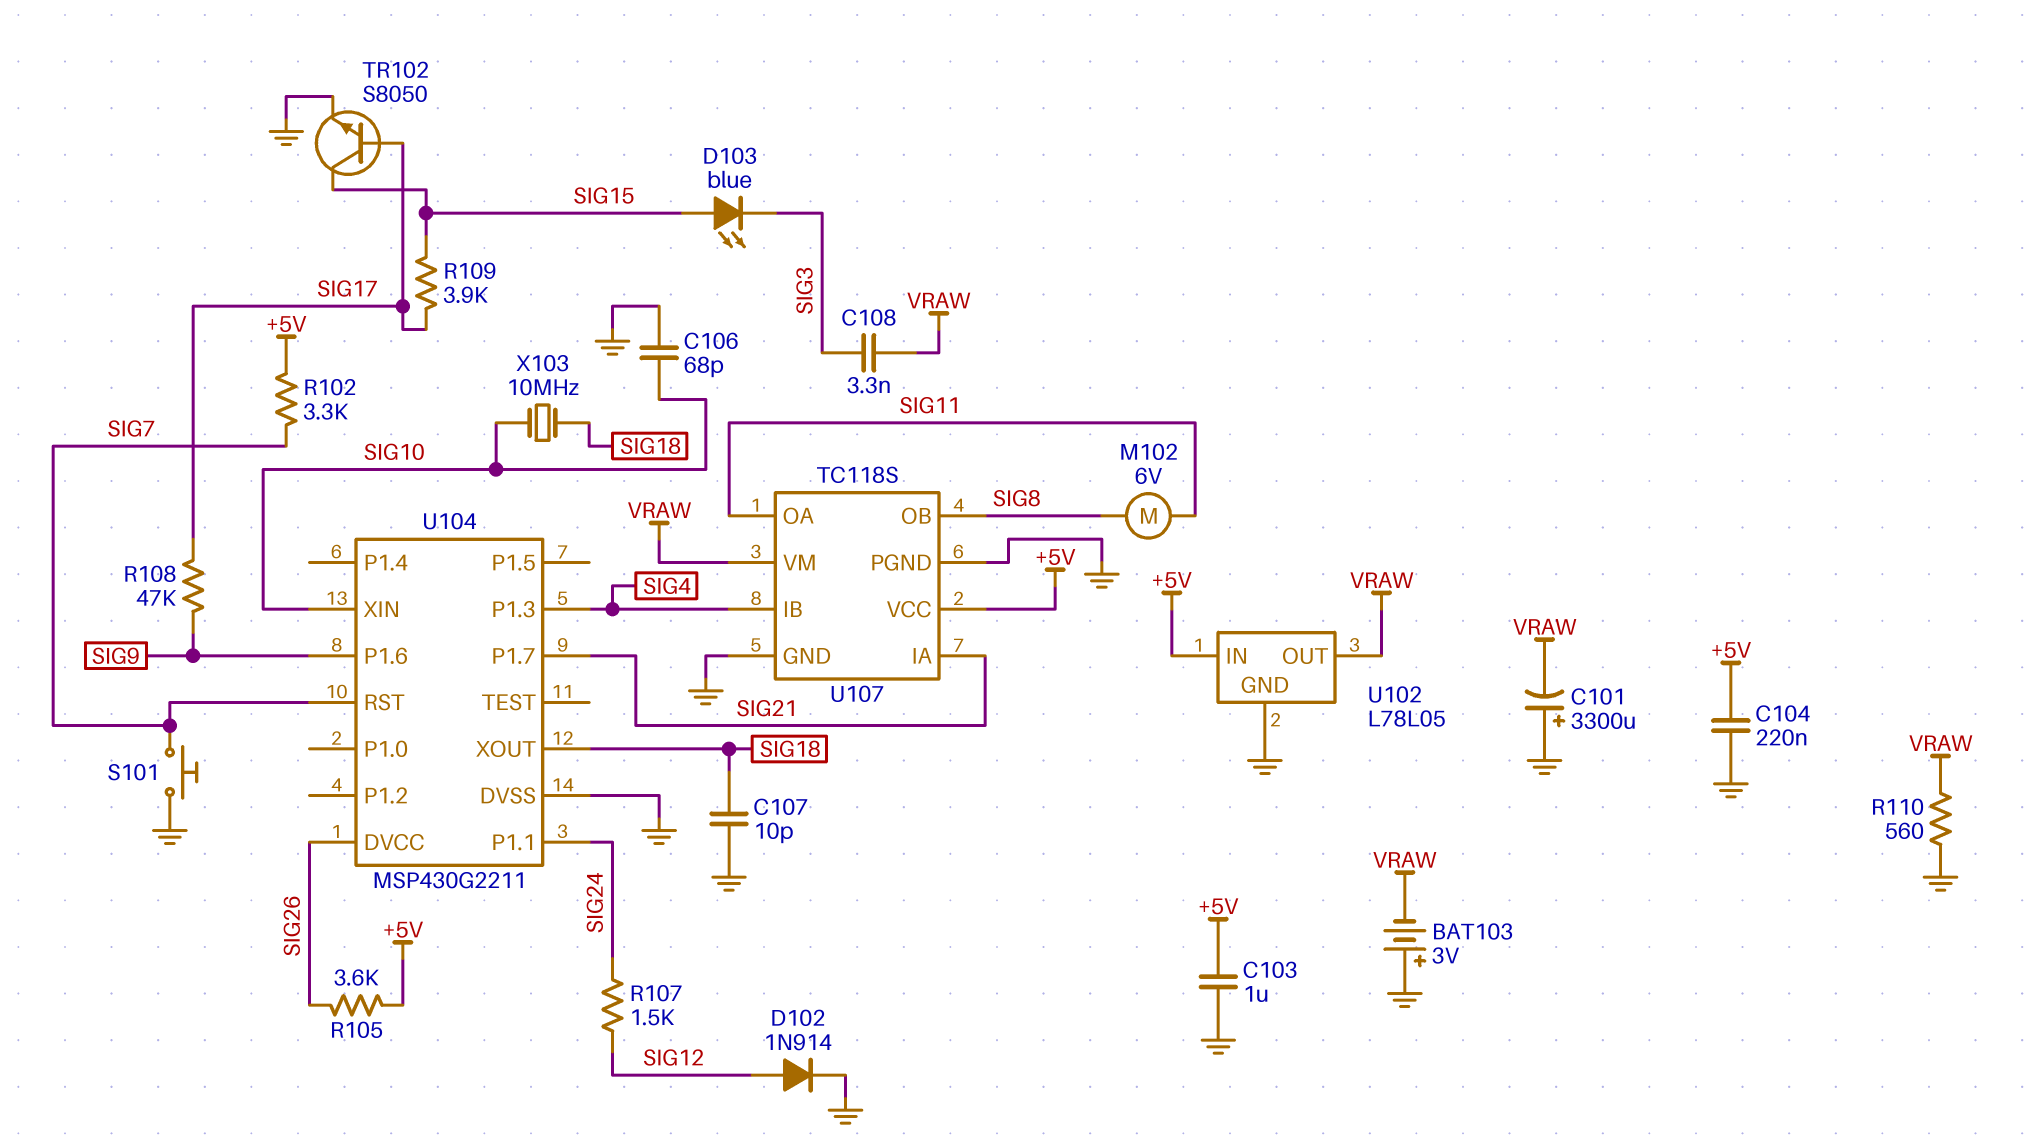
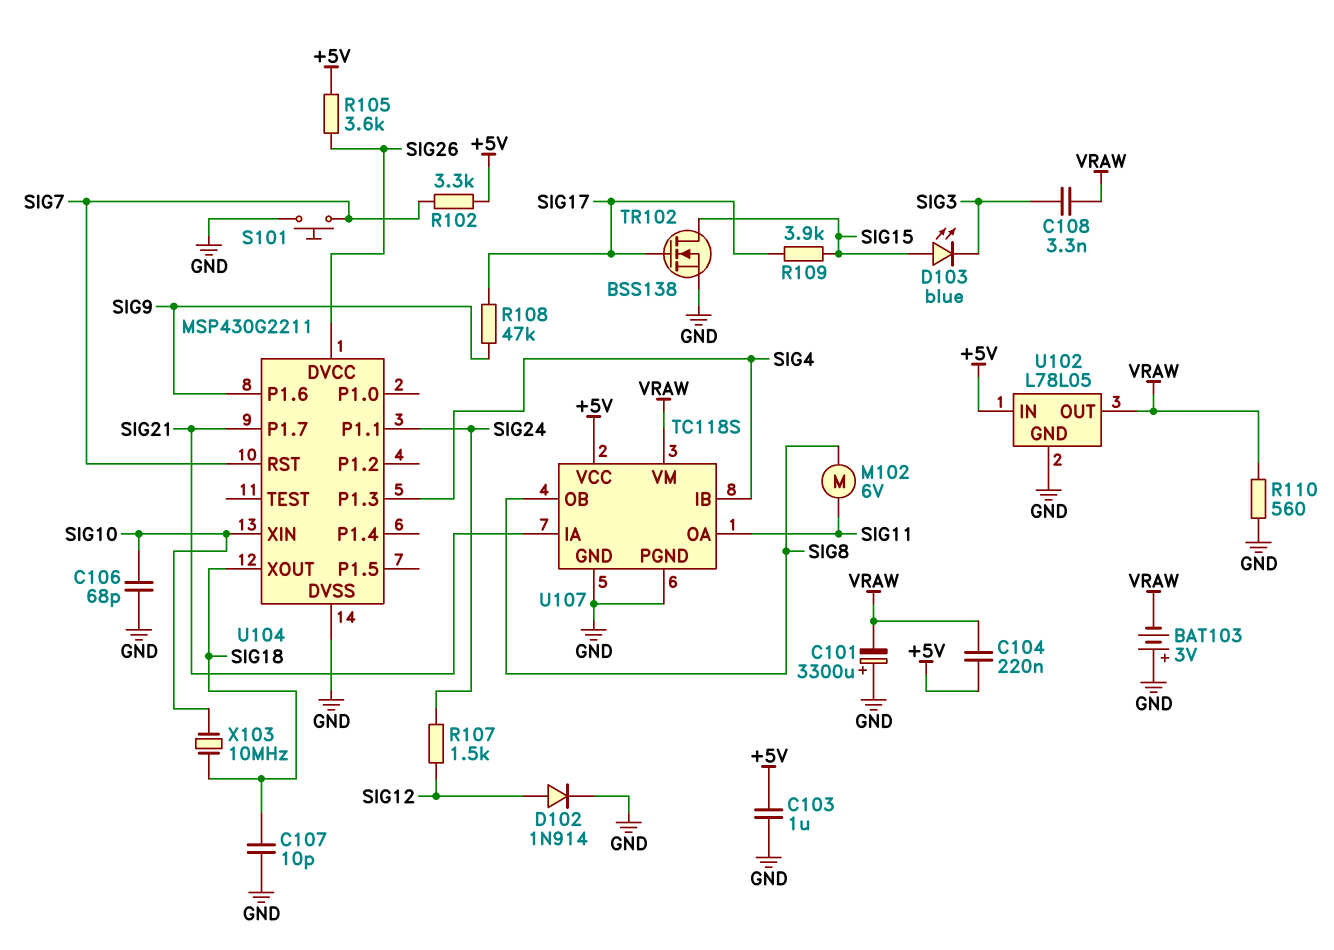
C104: 220nF (+5V, GND) -> 220nF (+5V, VRAW)
TR102: NPN S8050 (B SIG17, C SIG15, E GND) -> NMOS BSS138 (G SIG17, D SIG15, S GND)

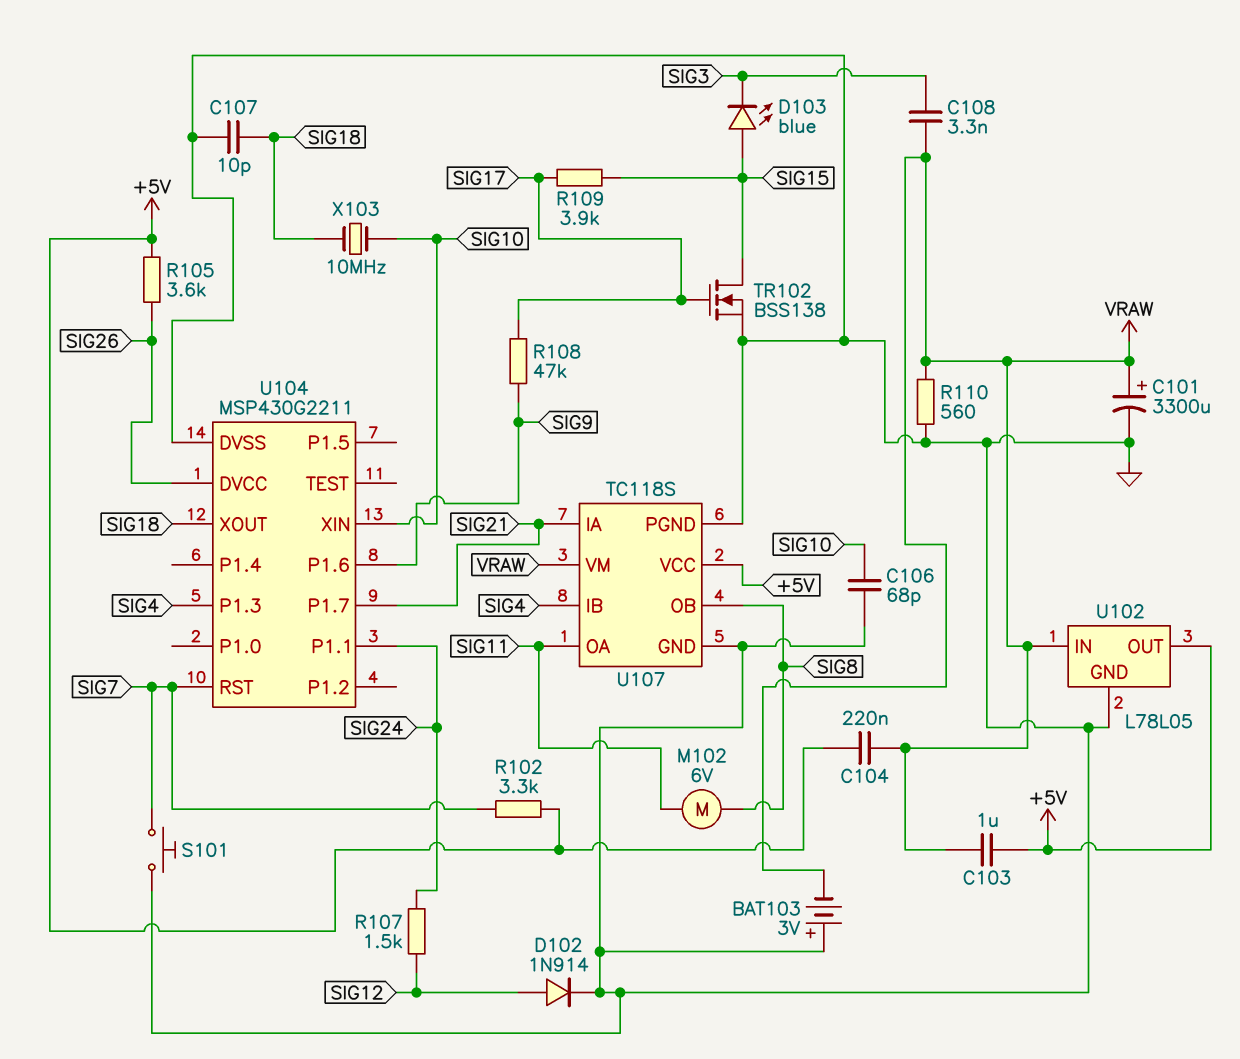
C101: 3300uF (plus GND, minus VRAW) -> 3300uF (plus VRAW, minus GND)
C103: 1uF (+5V, GND) -> 1uF (+5V, VRAW)
U102 pin IN: +5V -> VRAW
U102 pin OUT: VRAW -> +5V

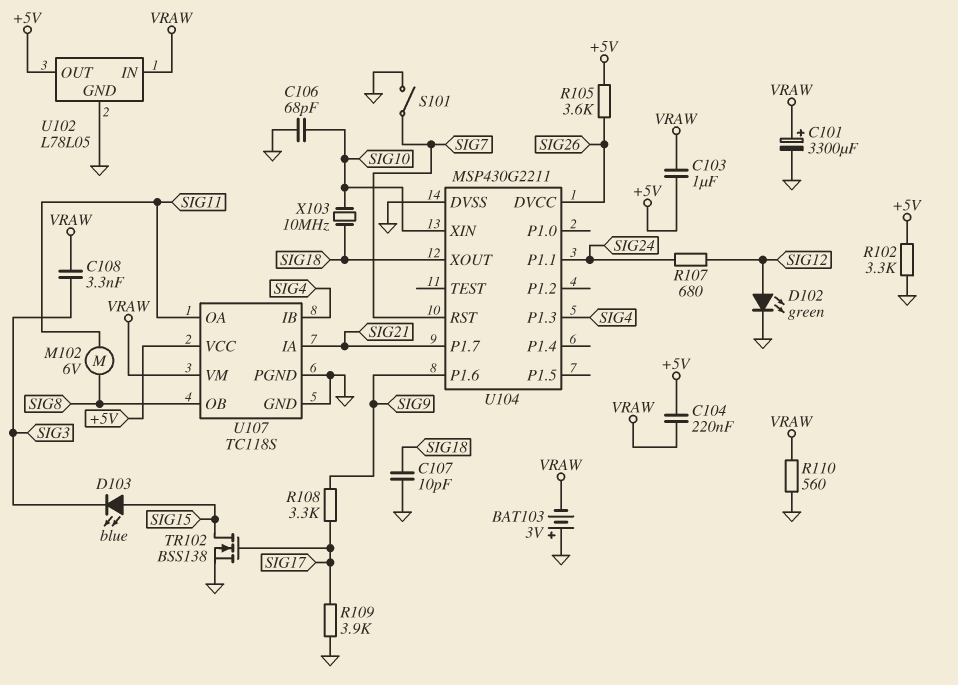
D102: diode 1N914 (A SIG12, K GND) -> LED green (A SIG12, K GND)
R102: 3.3k (+5V, SIG7) -> 3.3k (+5V, GND)
R107: 1.5k (SIG12, SIG24) -> 680 (SIG12, SIG24)
R108: 47k (SIG9, SIG17) -> 3.3k (SIG9, SIG17)
R109: 3.9k (SIG15, SIG17) -> 3.9k (GND, SIG17)
S101: button (GND, SIG7) -> switch (GND, SIG7)

